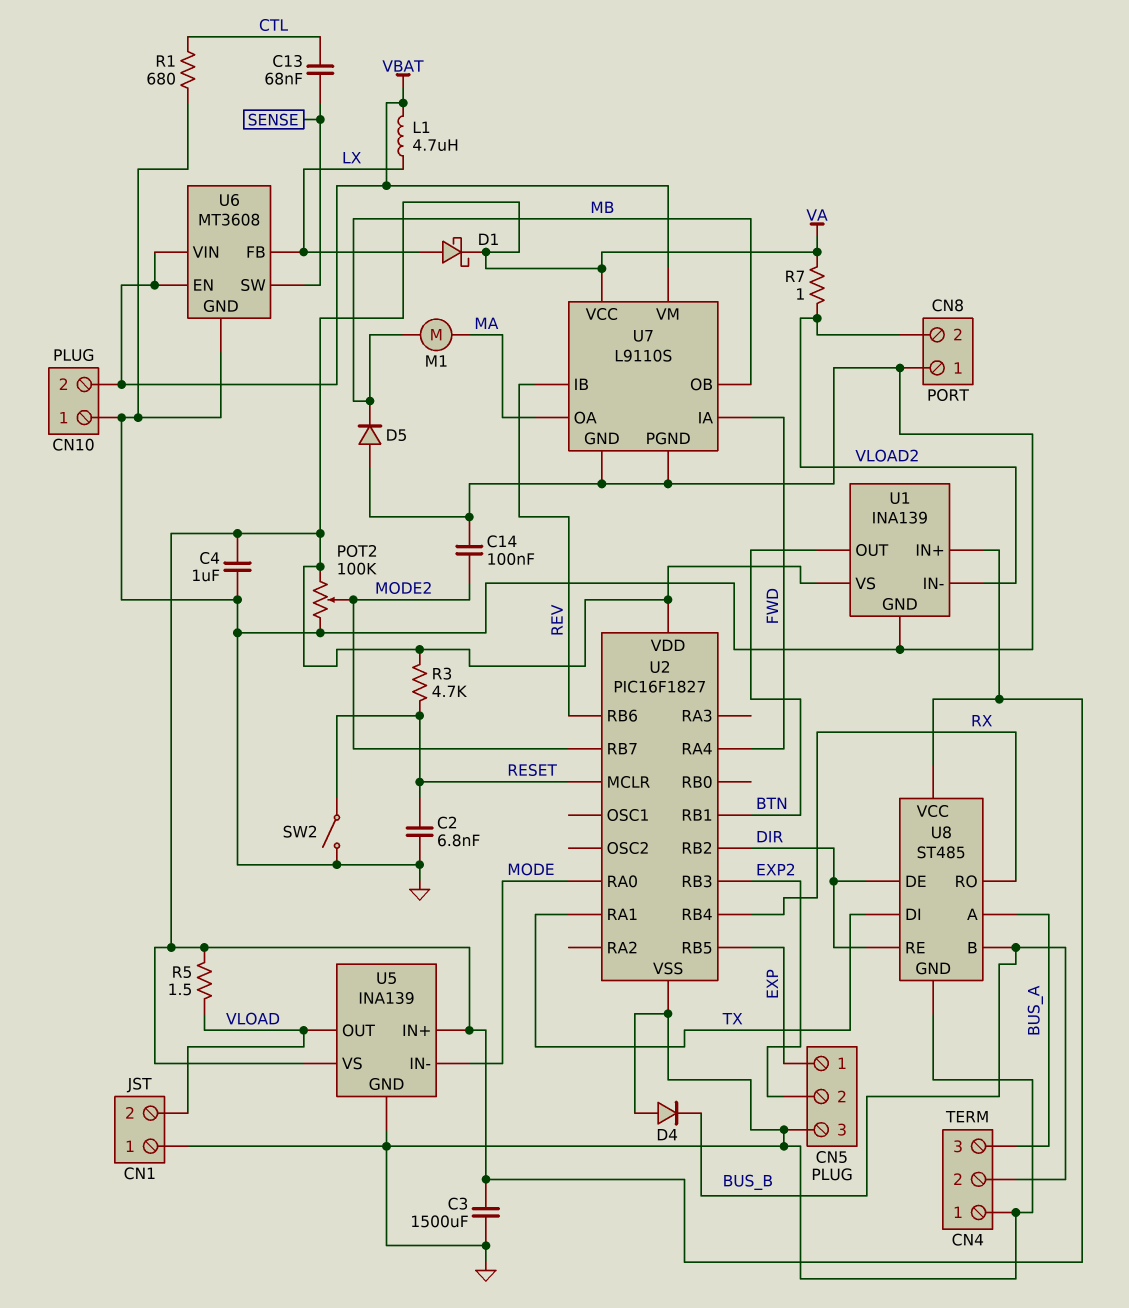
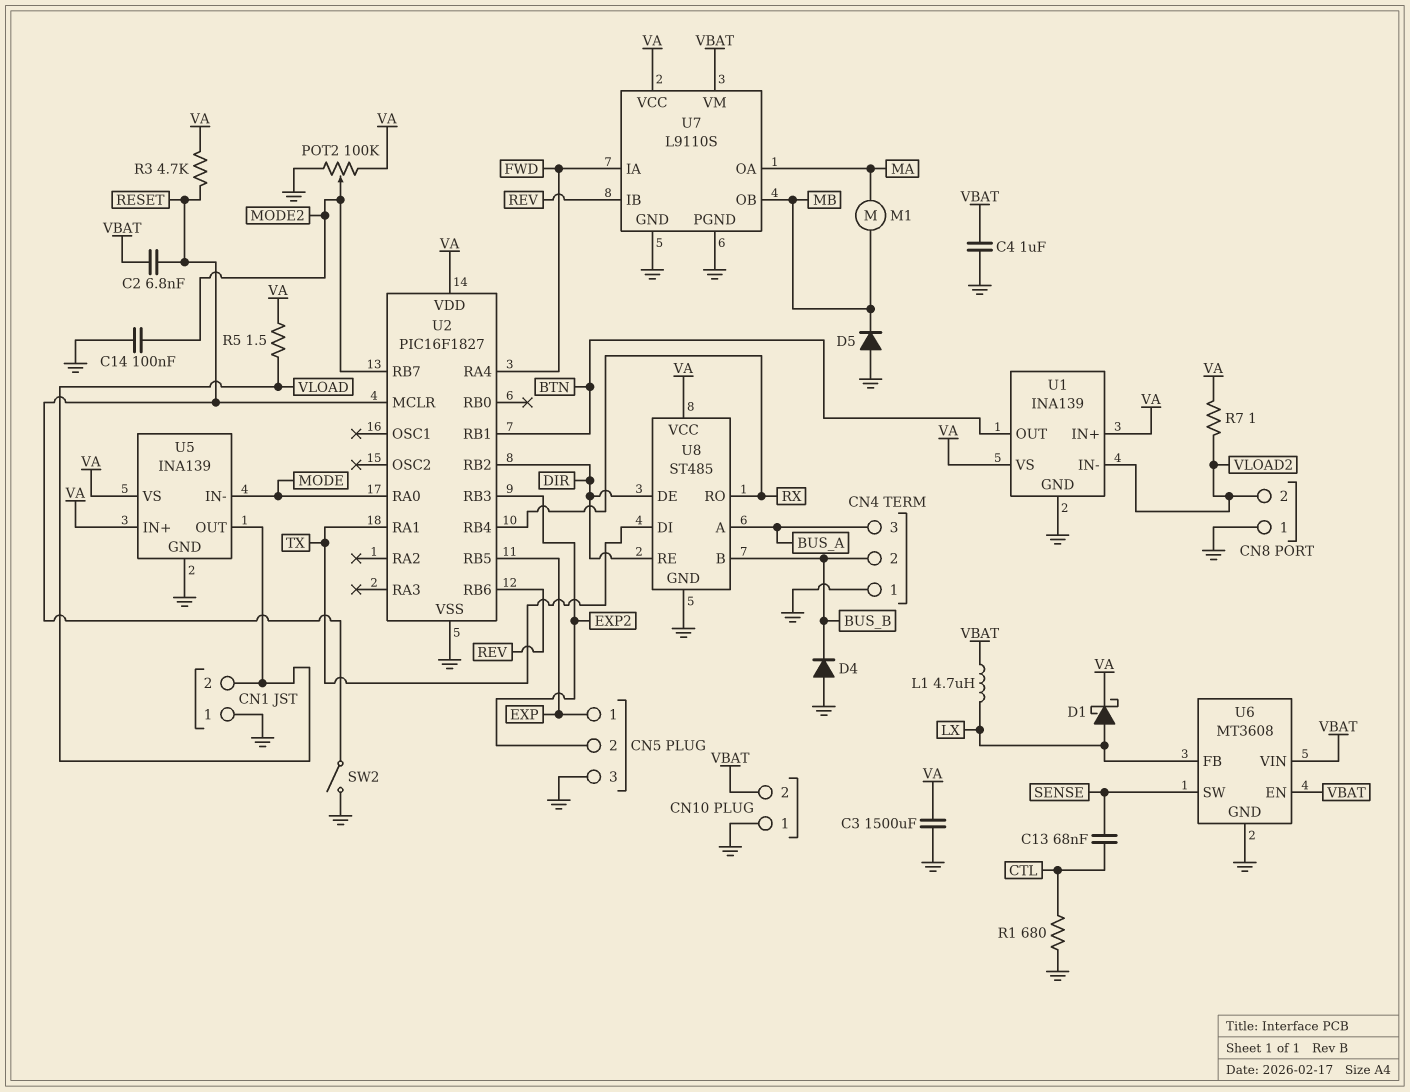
C2: 6.8nF (GND, RESET) -> 6.8nF (RESET, VBAT)
C4: 1uF (GND, VA) -> 1uF (GND, VBAT)

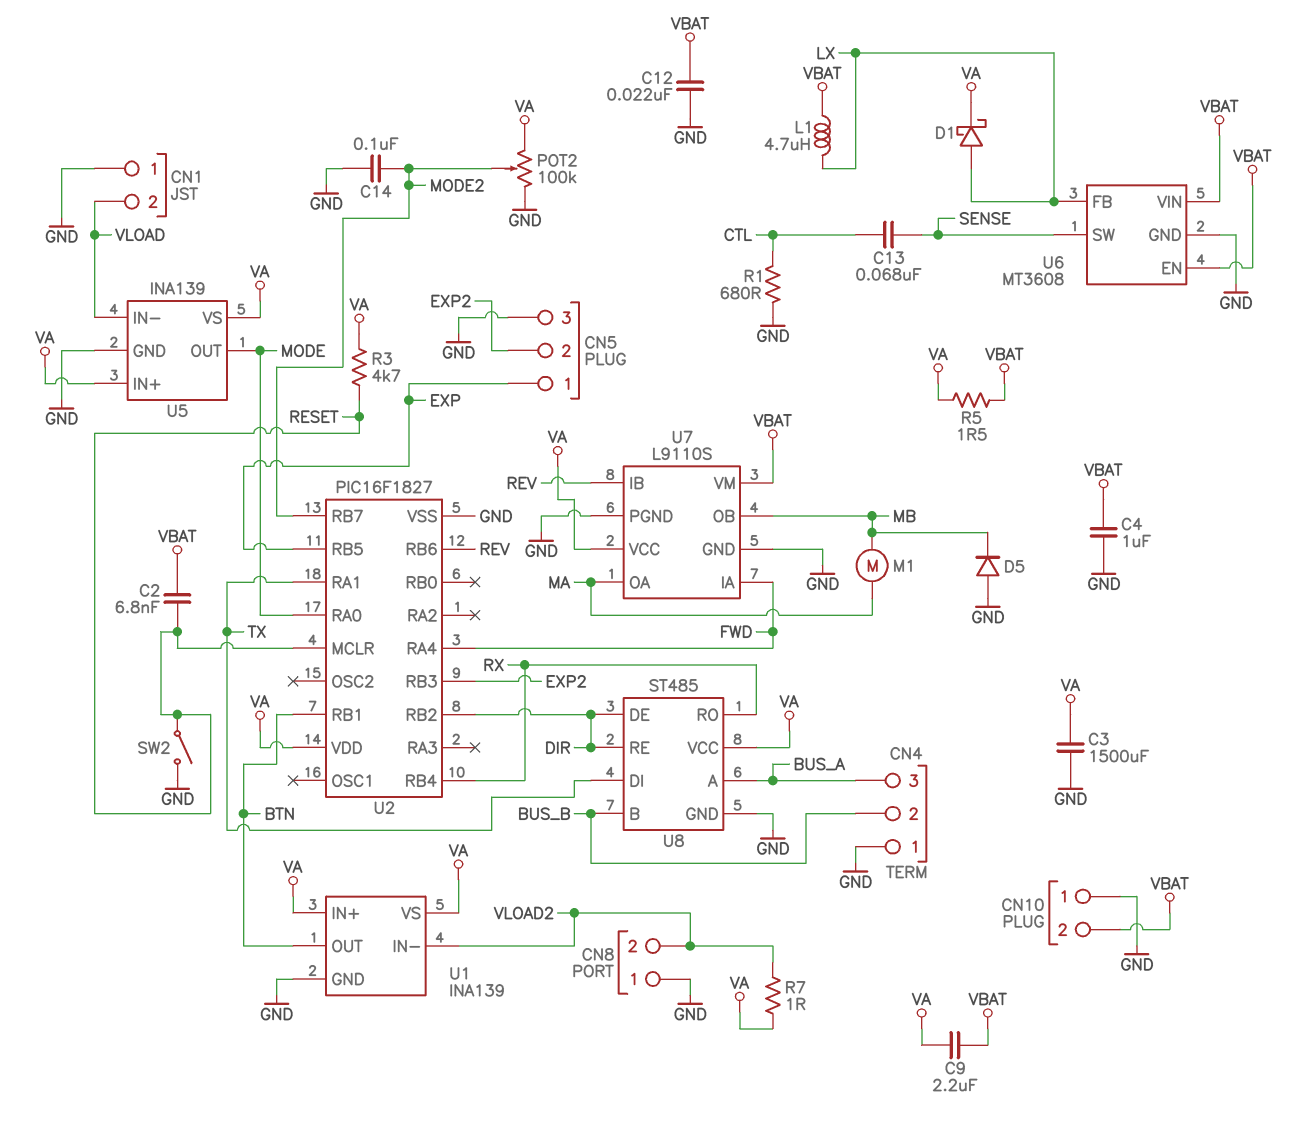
C9: none -> 2.2uF (VA, VBAT)
C12: none -> 22nF (GND, VBAT)
D4: diode (A GND, K BUS_B) -> none
R5: 1.5 (VA, VLOAD) -> 1.5 (VA, VBAT)
U5 pin IN-: MODE -> VLOAD
U5 pin OUT: VLOAD -> MODE

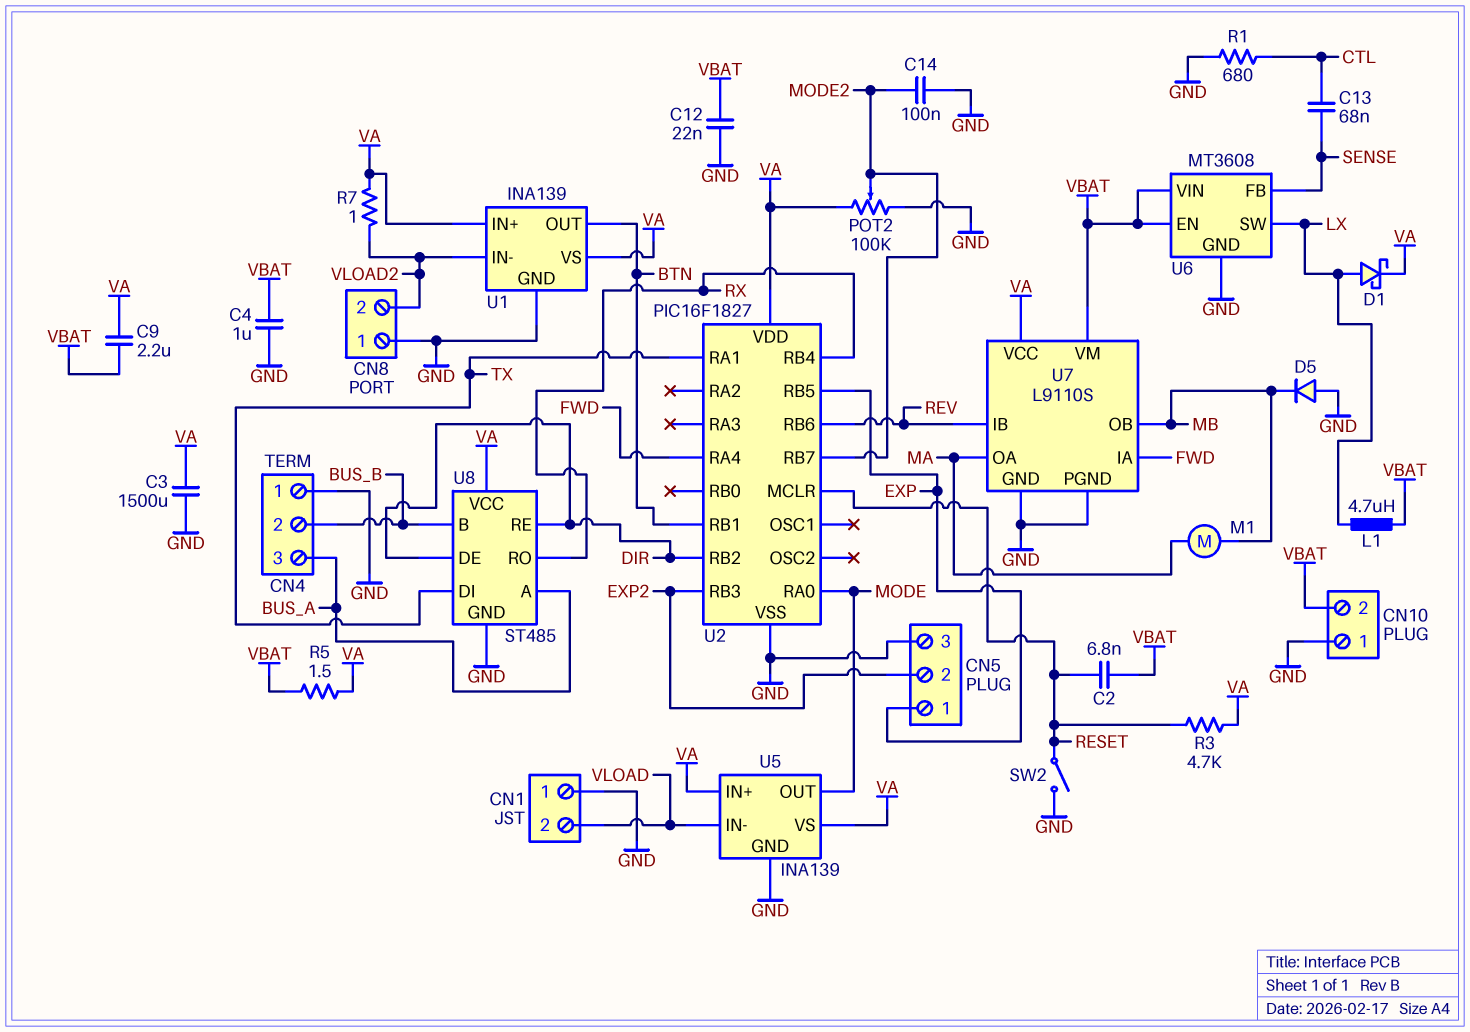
U6 pin FB: LX -> SENSE
U6 pin SW: SENSE -> LX

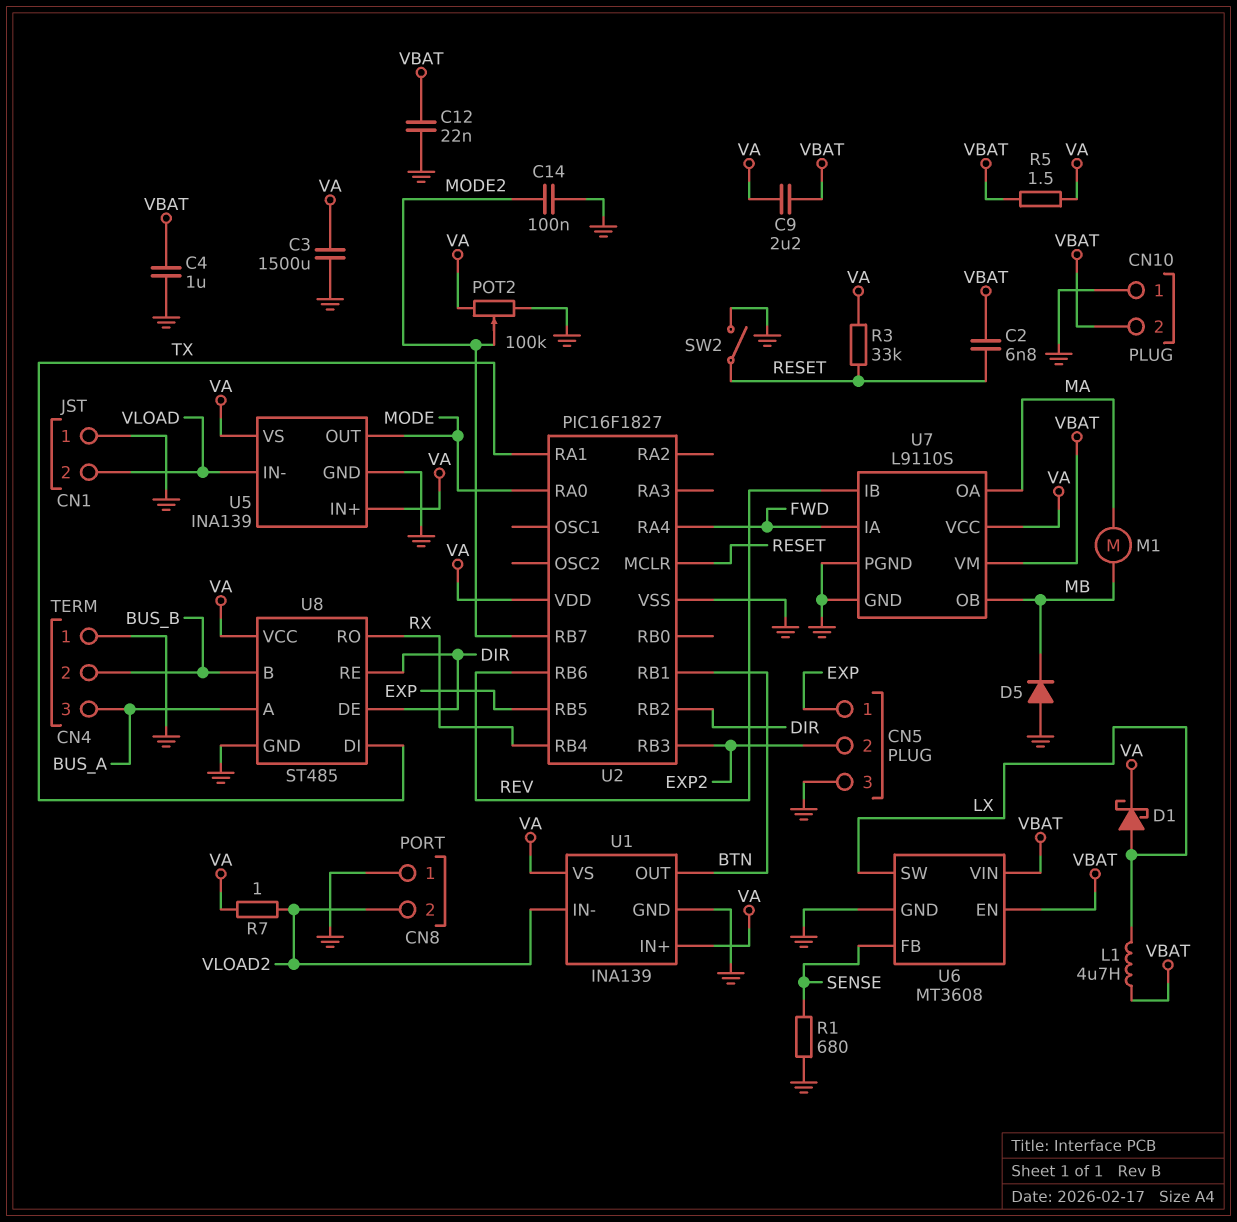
C13: 68nF (CTL, SENSE) -> none
R1: 680 (CTL, GND) -> 680 (GND, SENSE)
R3: 4.7k (RESET, VA) -> 33k (RESET, VA)

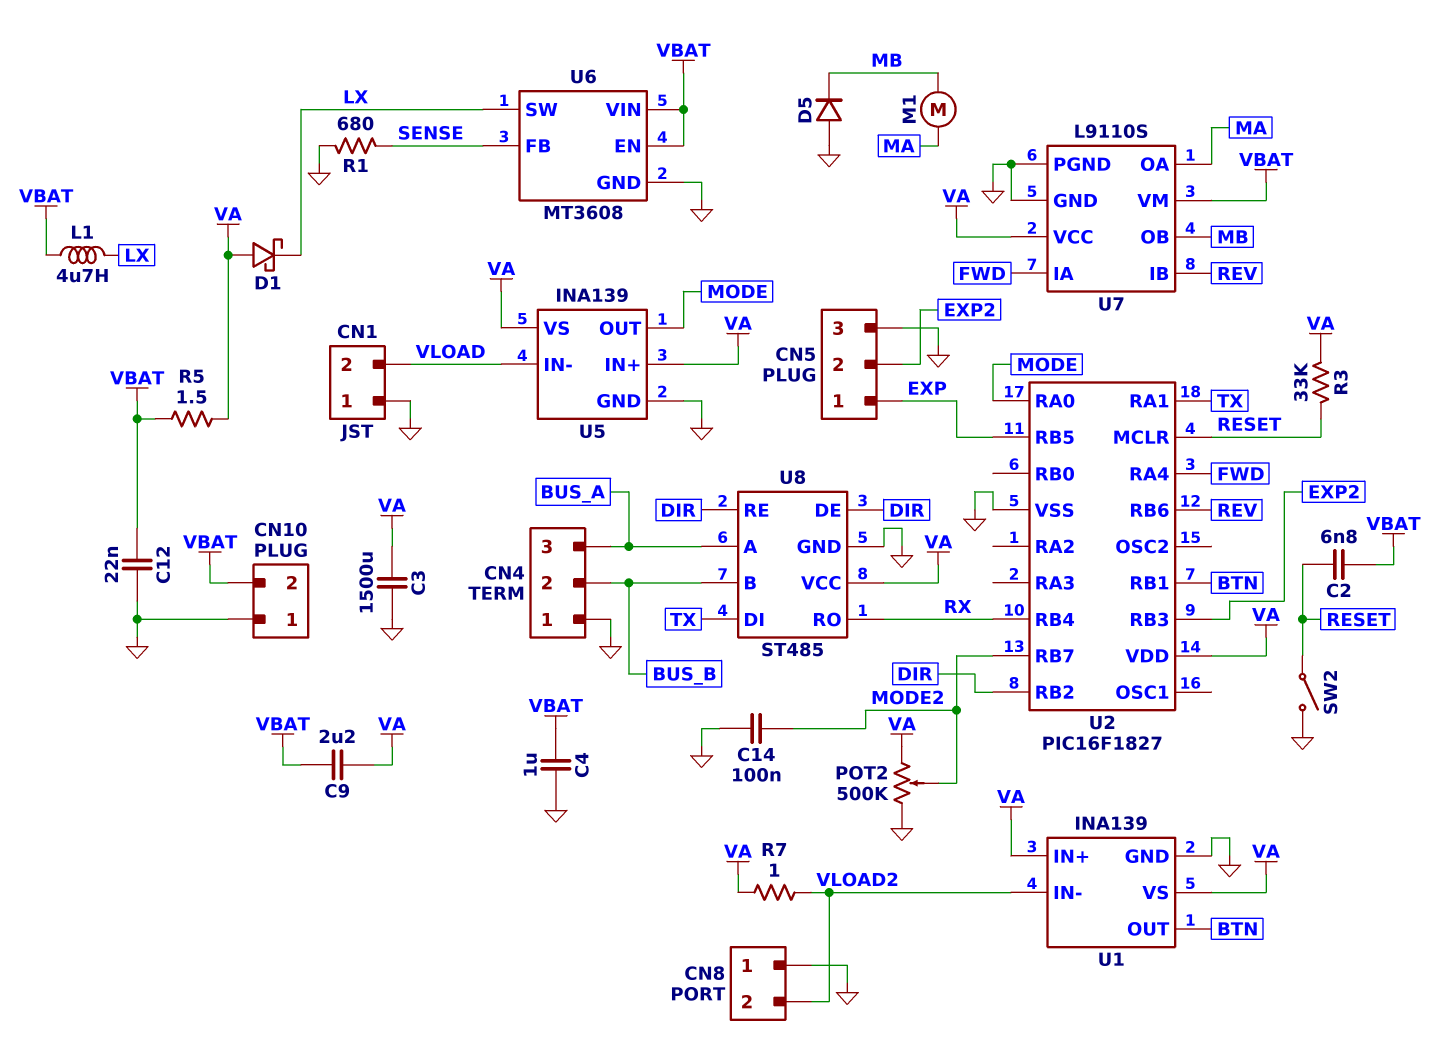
D1: schottky (A LX, K VA) -> schottky (A VA, K LX)
POT2: 100k (GND, VA, wiper MODE2) -> 500k (GND, VA, wiper MODE2)

